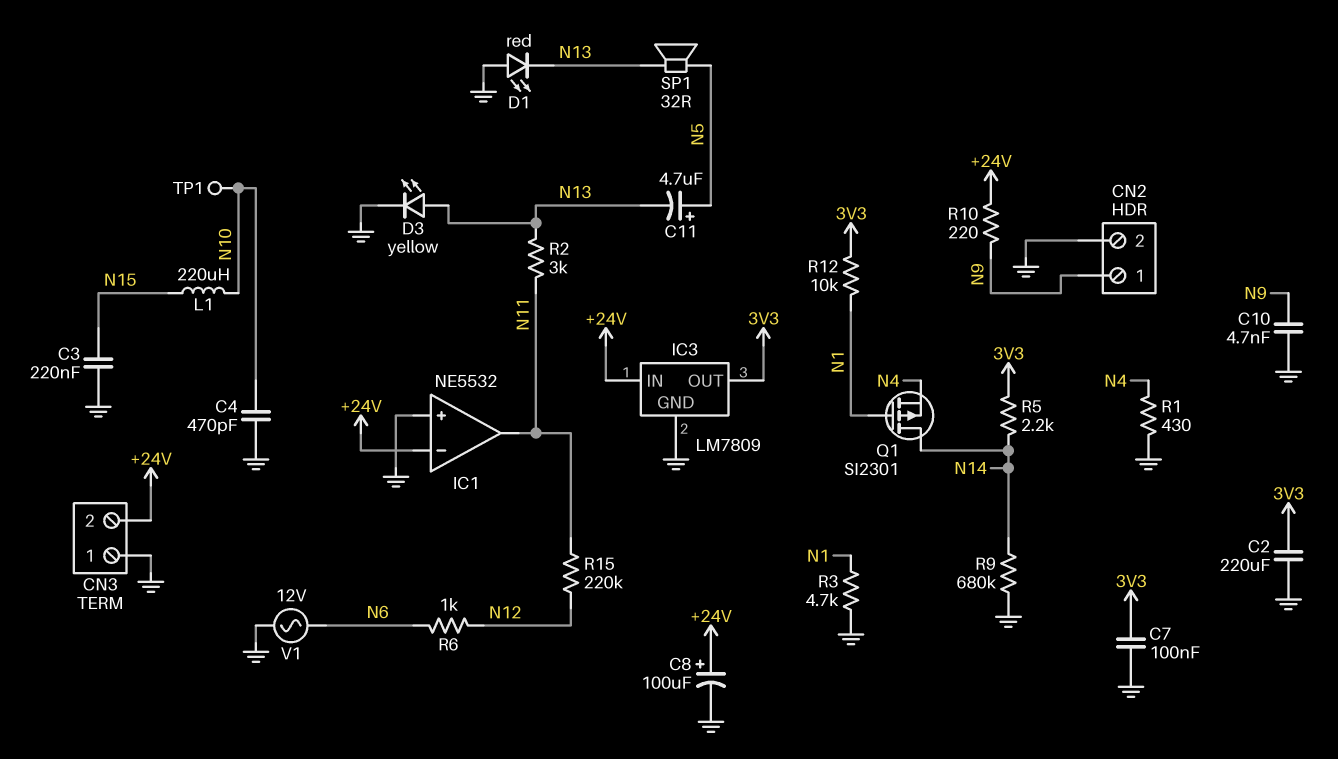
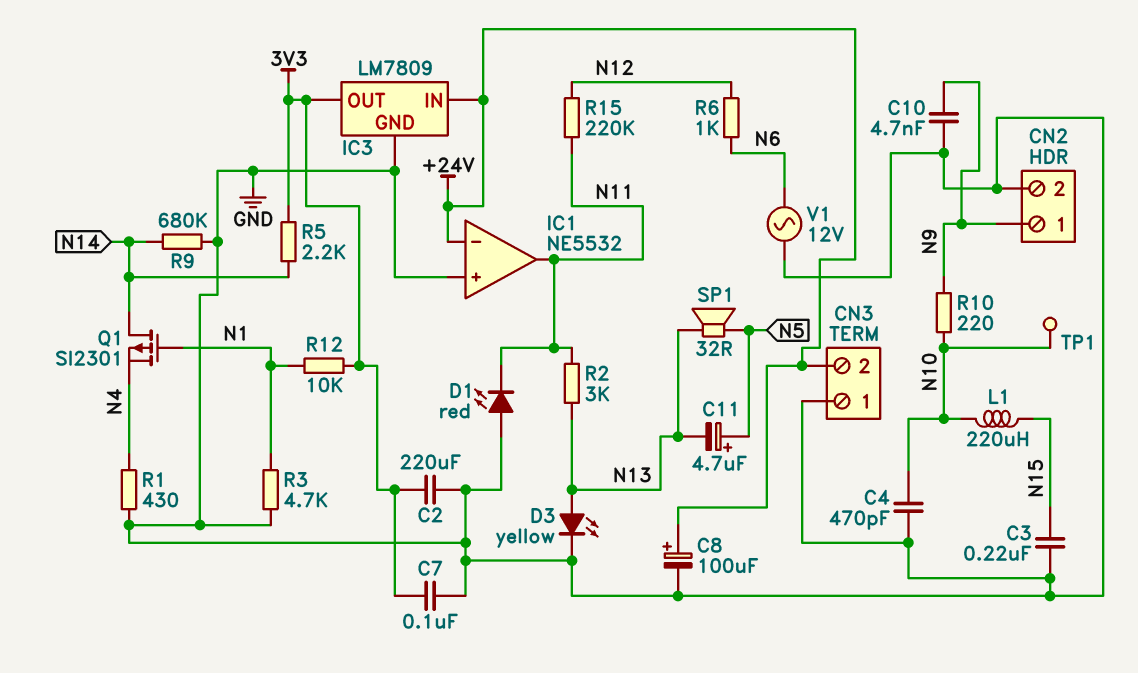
D1: LED red (A GND, K N13) -> LED red (A GND, K N11)
R10: 220 (+24V, N9) -> 220 (N9, N10)

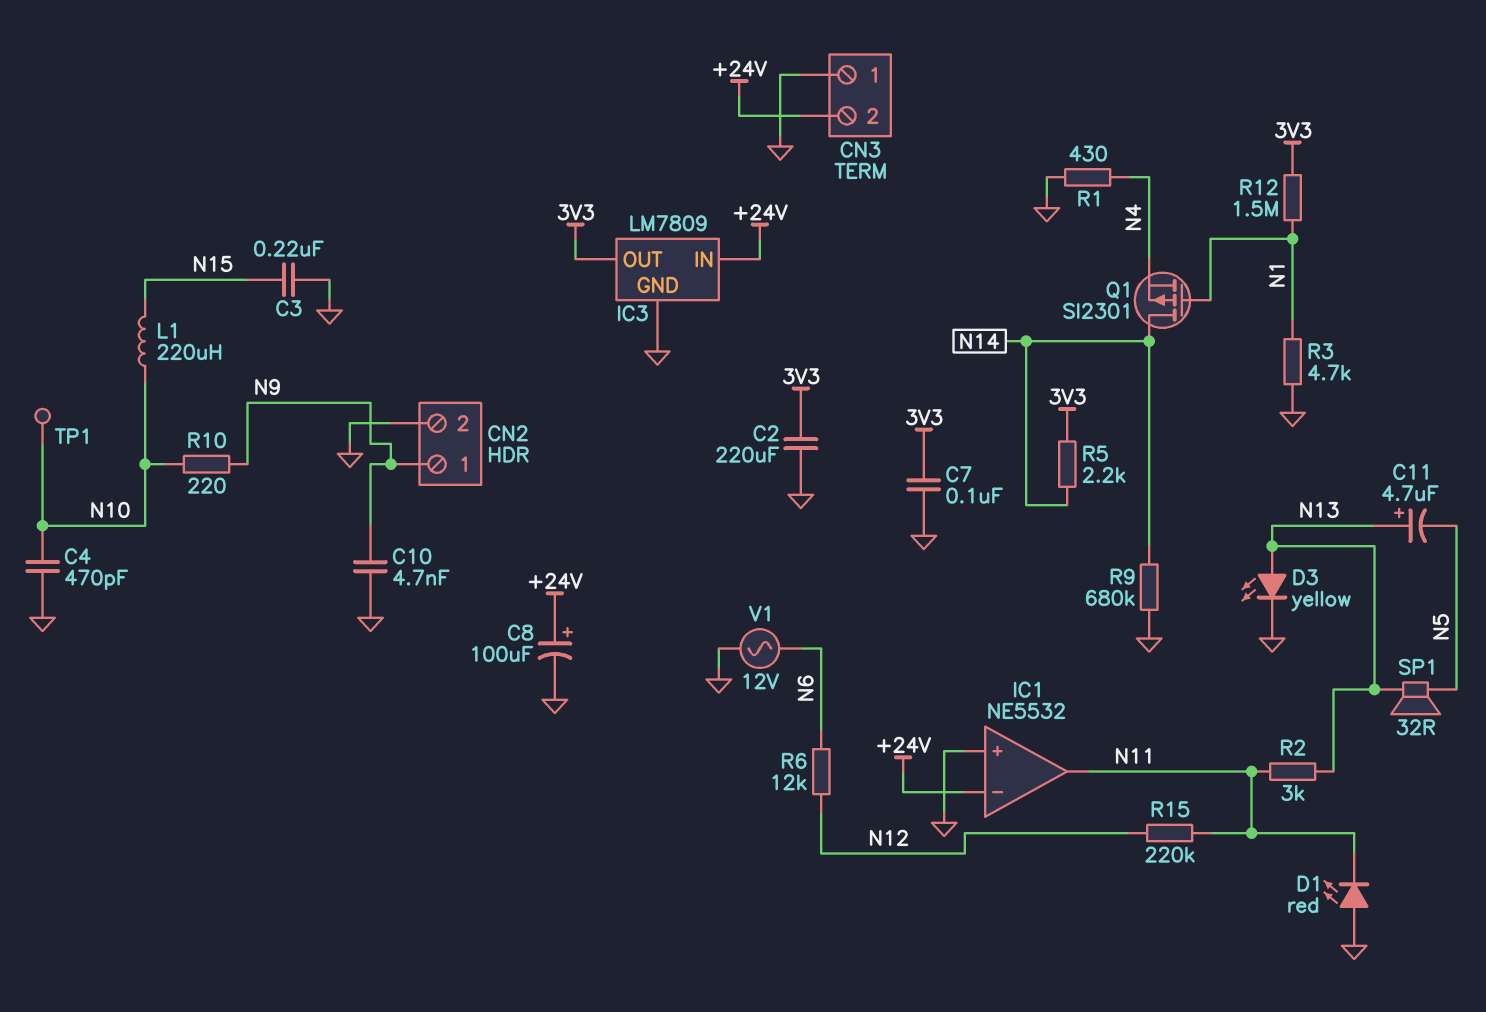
C11: 4.7uF (plus N5, minus N13) -> 4.7uF (plus N13, minus N5)
R6: 1k (N6, N12) -> 12k (N6, N12)
R12: 10k (3V3, N1) -> 1.5M (3V3, N1)

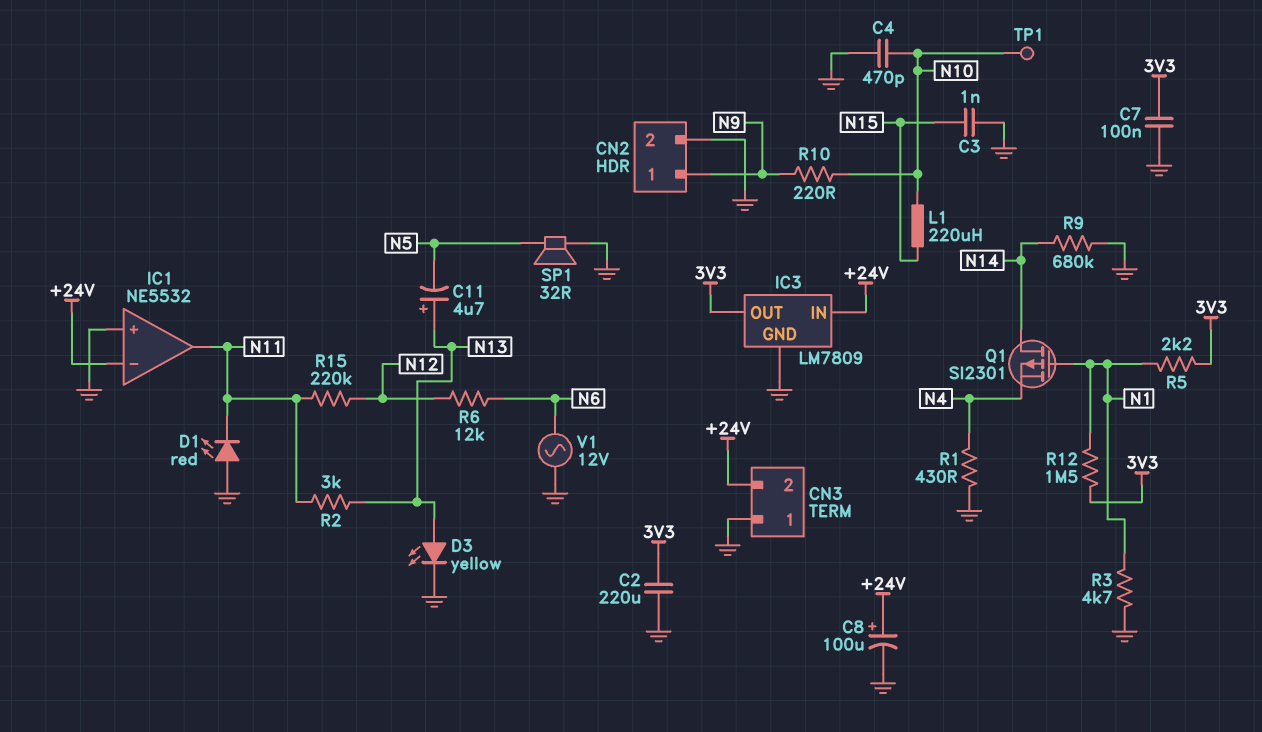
C3: 220nF (GND, N15) -> 1nF (GND, N15)
C10: 4.7nF (GND, N9) -> none
R5: 2.2k (3V3, N14) -> 2.2k (3V3, N1)
SP1: speaker 32R (N5, N13) -> speaker 32R (GND, N5)

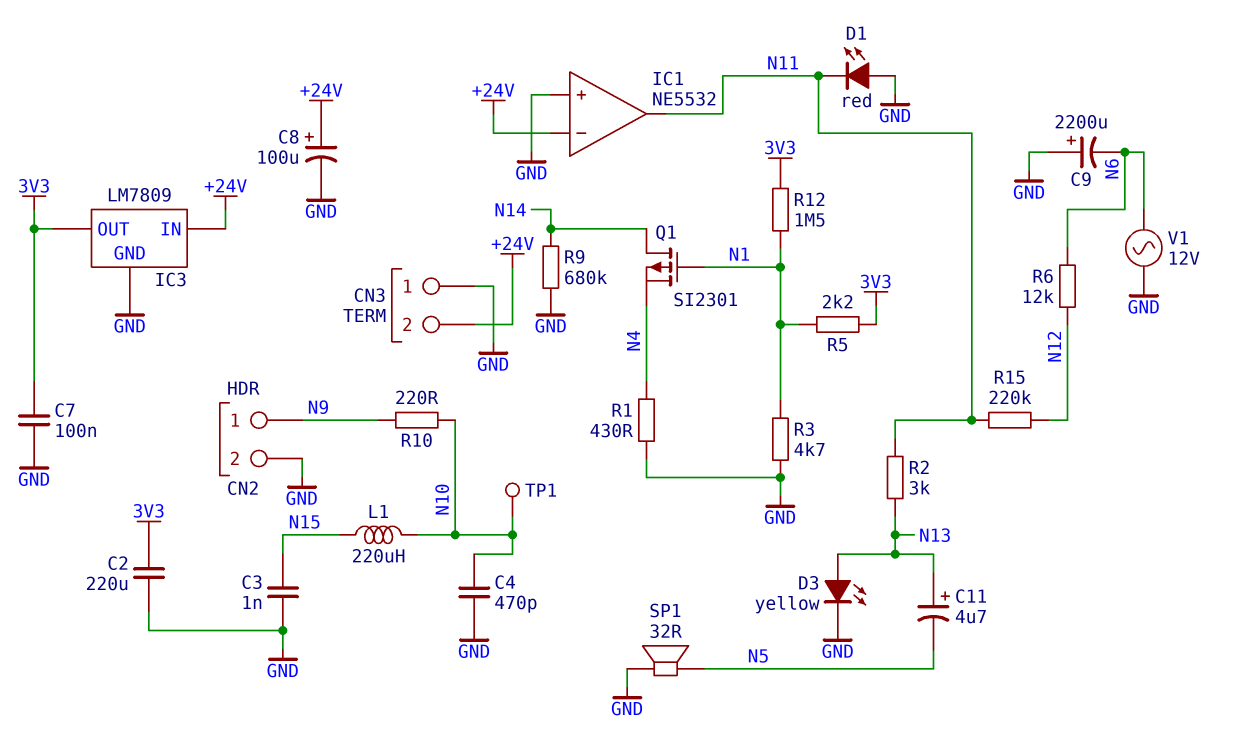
C9: none -> 2200uF (plus GND, minus N6)

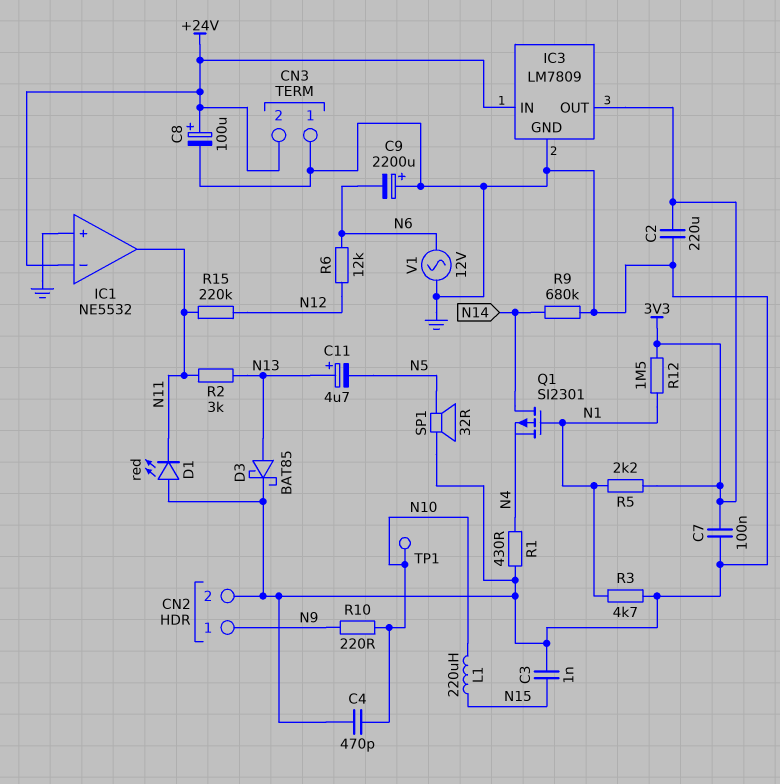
D3: LED yellow (A N13, K GND) -> schottky BAT85 (A N13, K GND)

